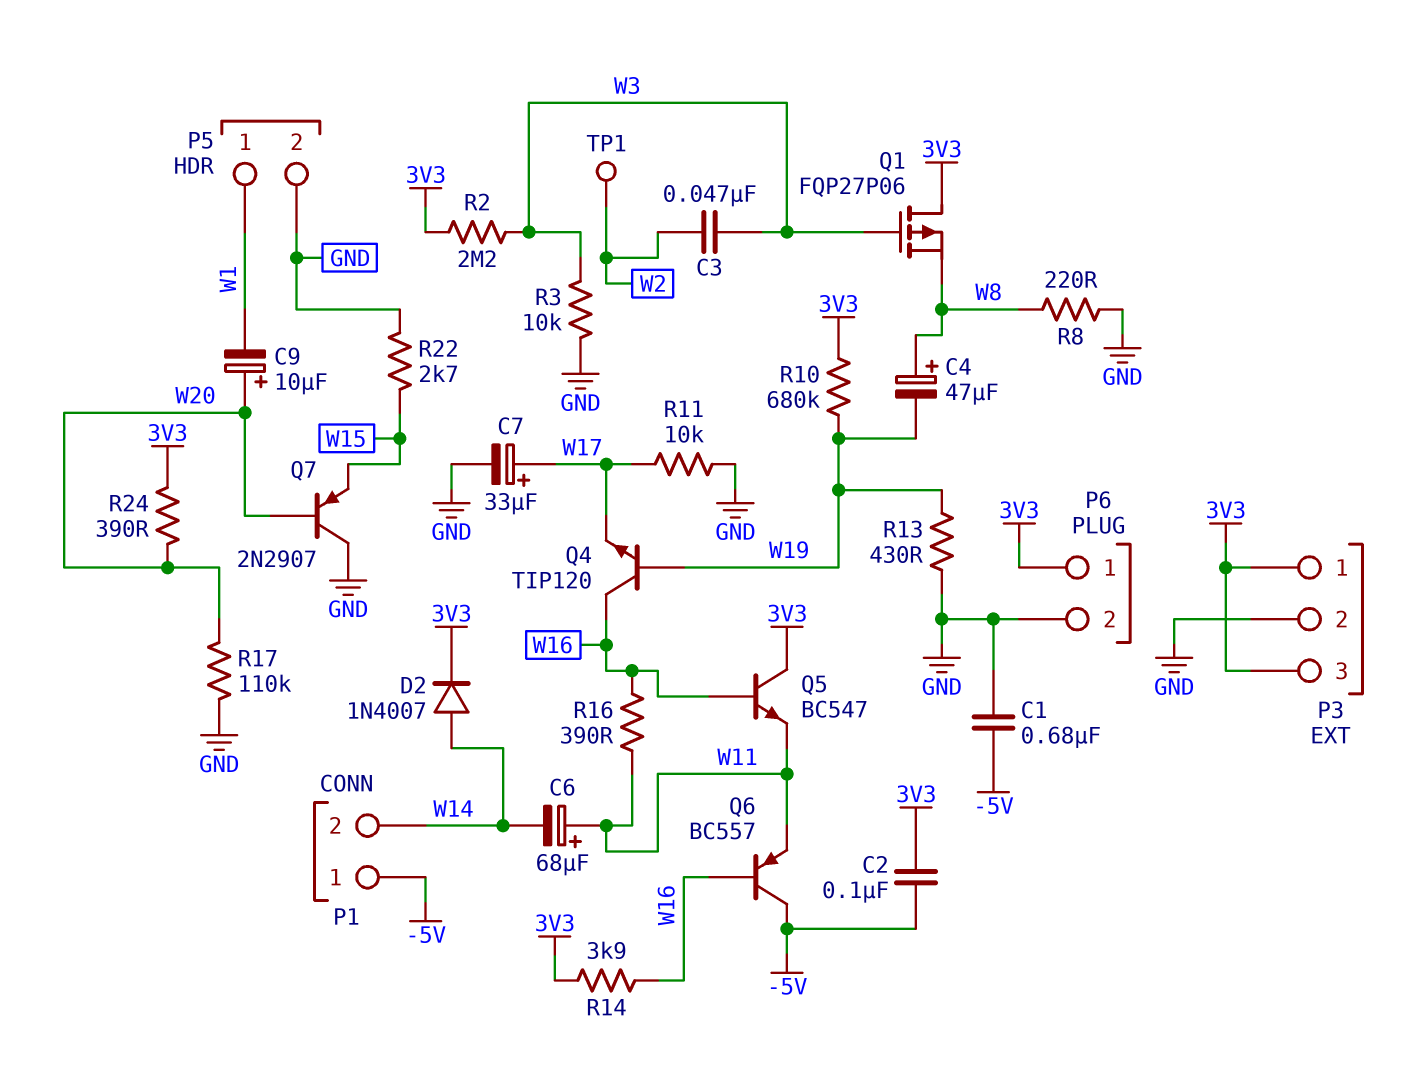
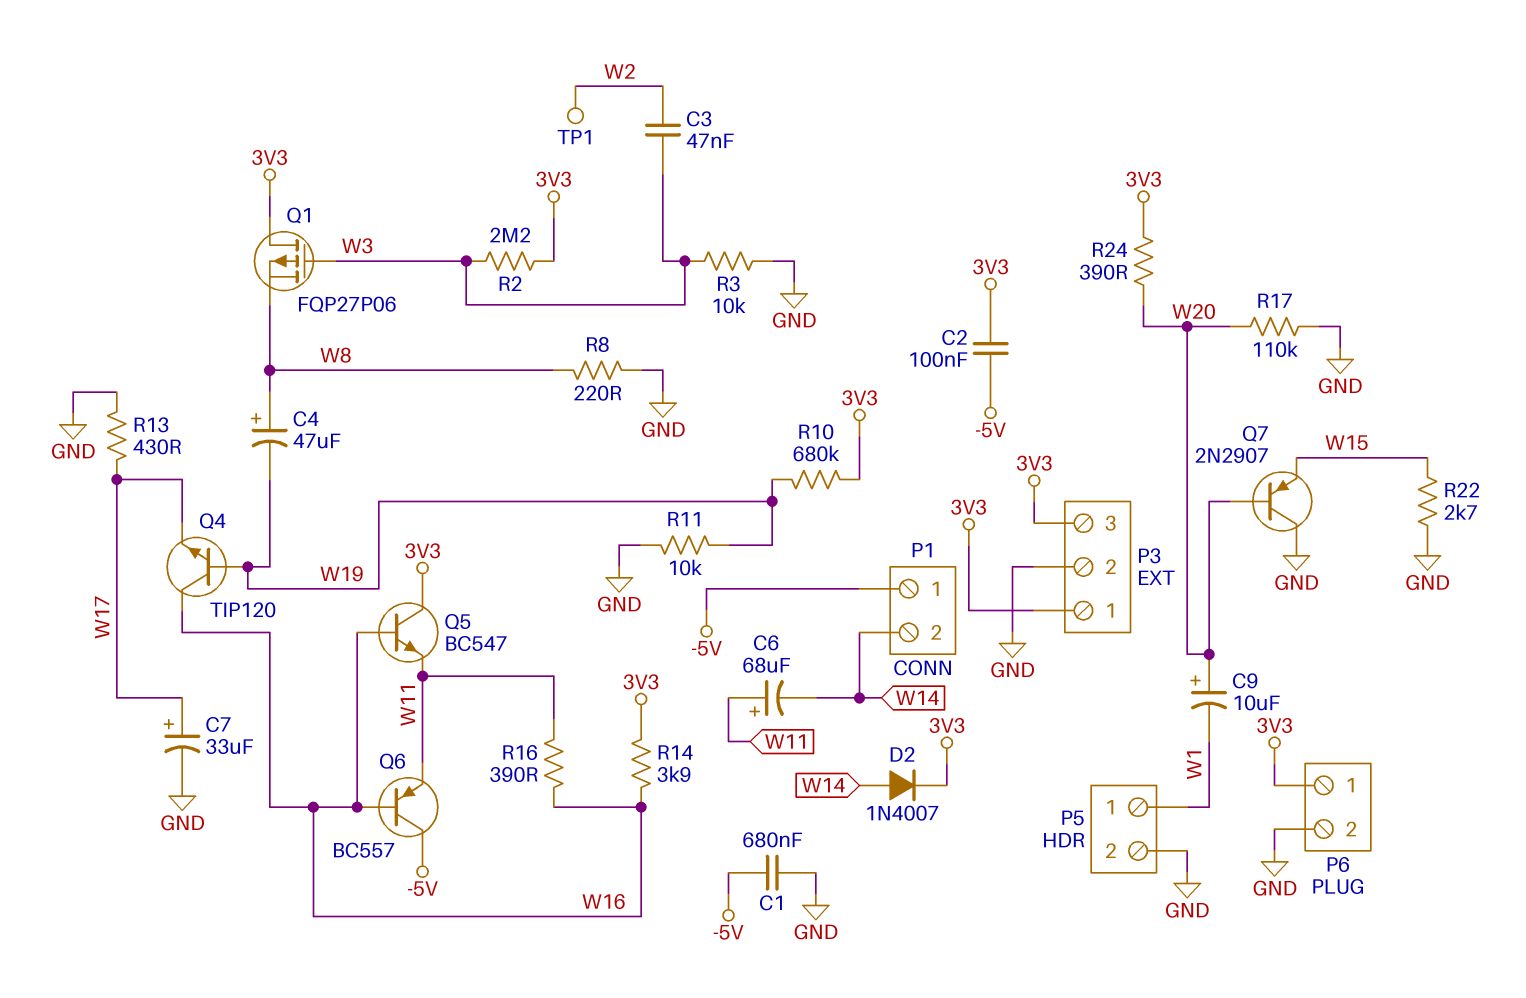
R11: 10k (GND, W17) -> 10k (GND, W19)
R13: 430 (GND, W19) -> 430 (GND, W17)

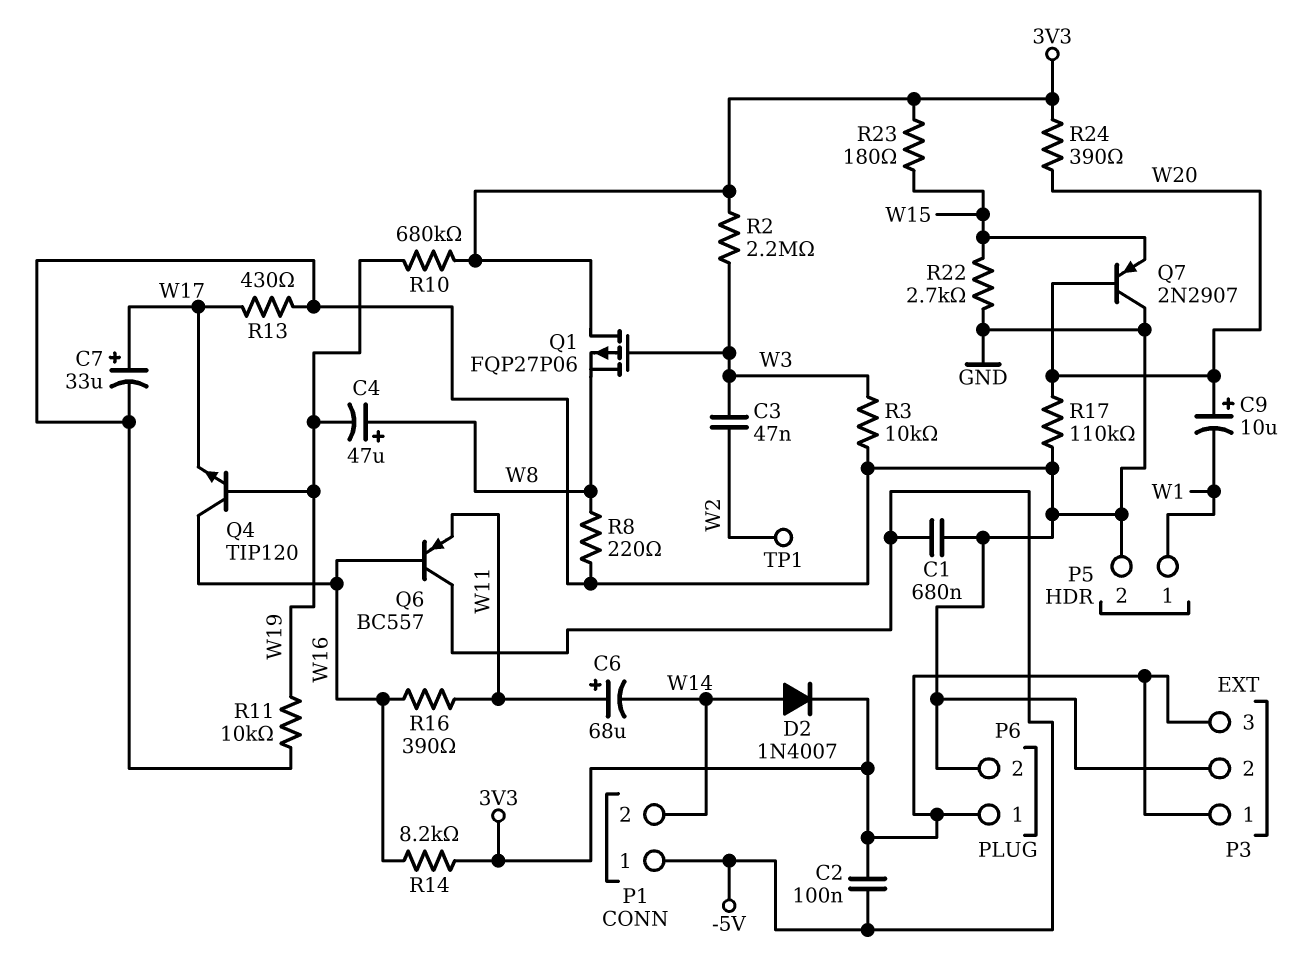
Q5: NPN BC547 (B W16, C 3V3, E W11) -> none
R14: 3.9k (3V3, W16) -> 8.2k (3V3, W16)
R23: none -> 180 (3V3, W15)

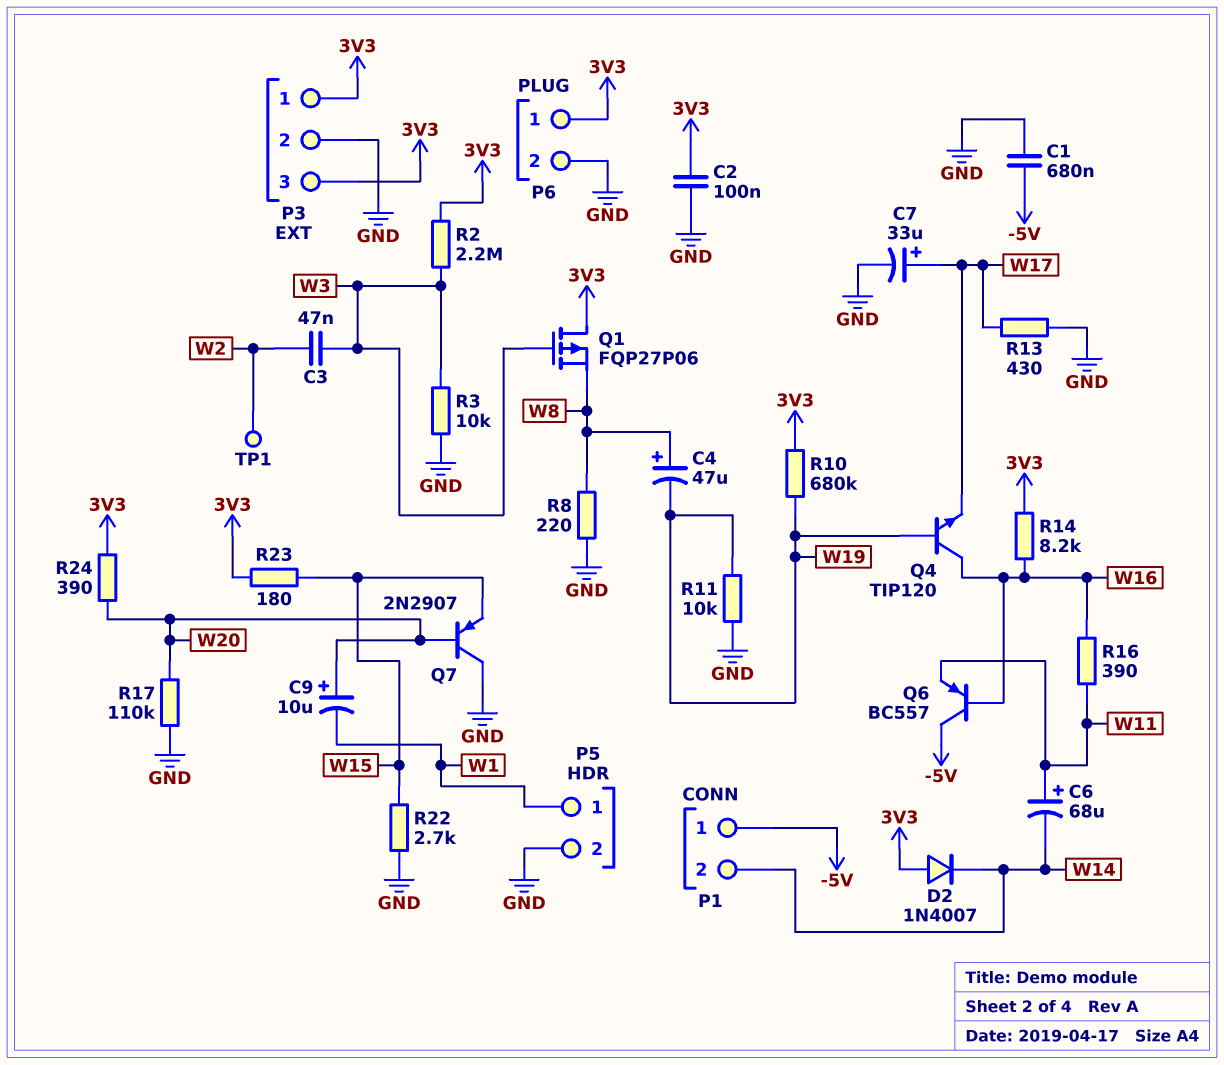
C2: 100nF (-5V, 3V3) -> 100nF (3V3, GND)
D2: diode 1N4007 (A W14, K 3V3) -> diode 1N4007 (A 3V3, K W14)

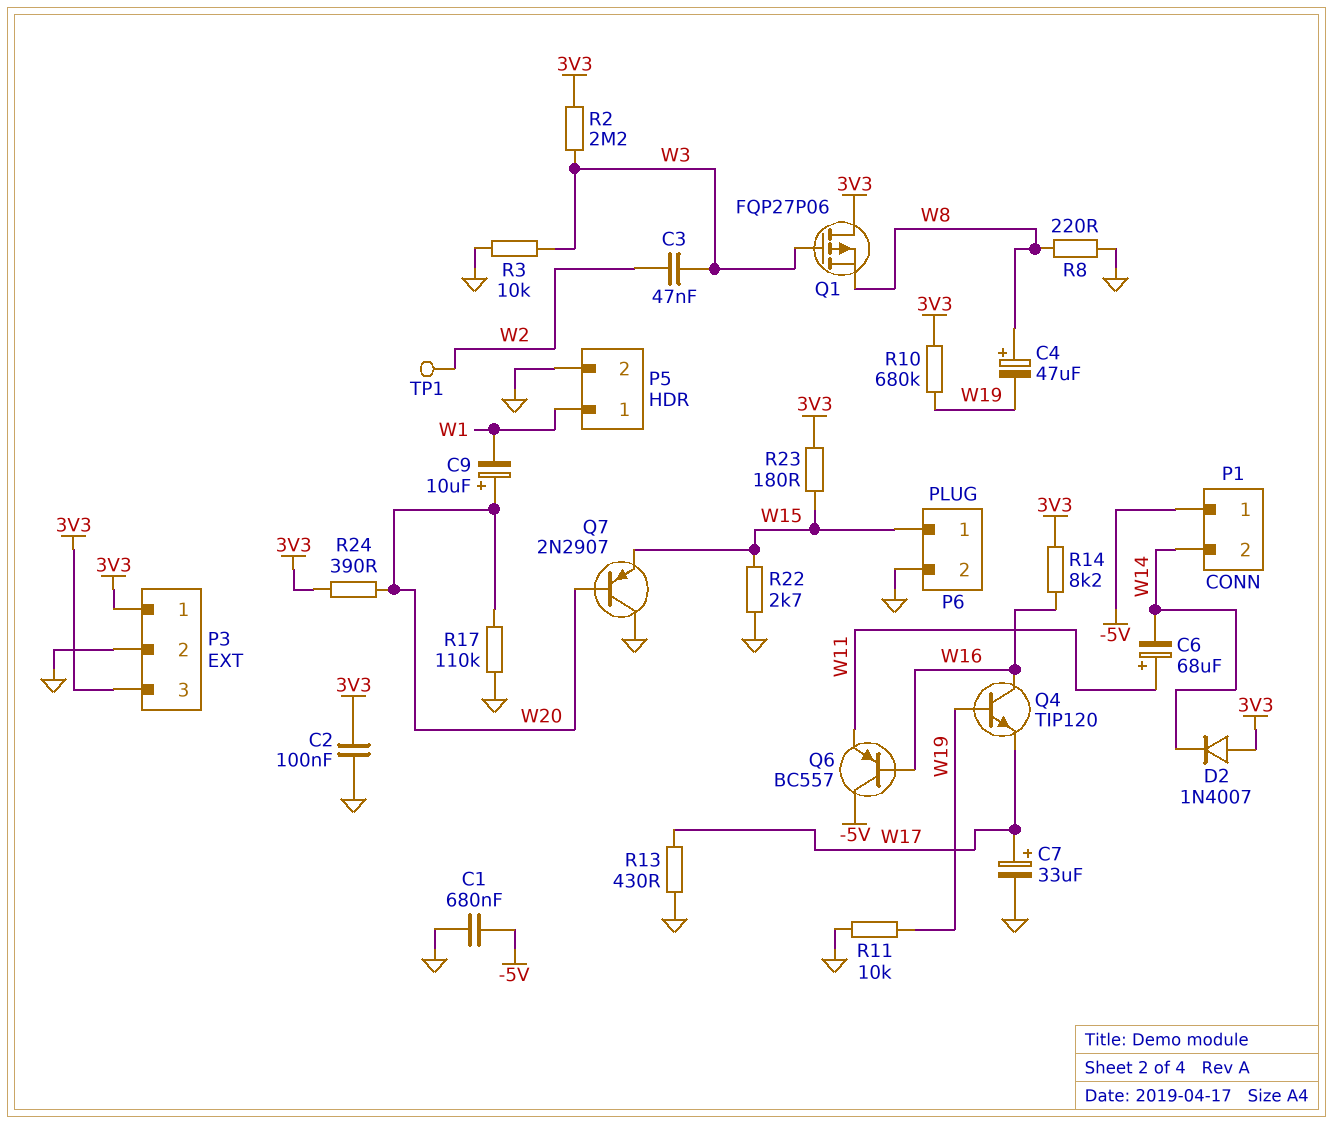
P6 pin 1: 3V3 -> W15
R16: 390 (W11, W16) -> none

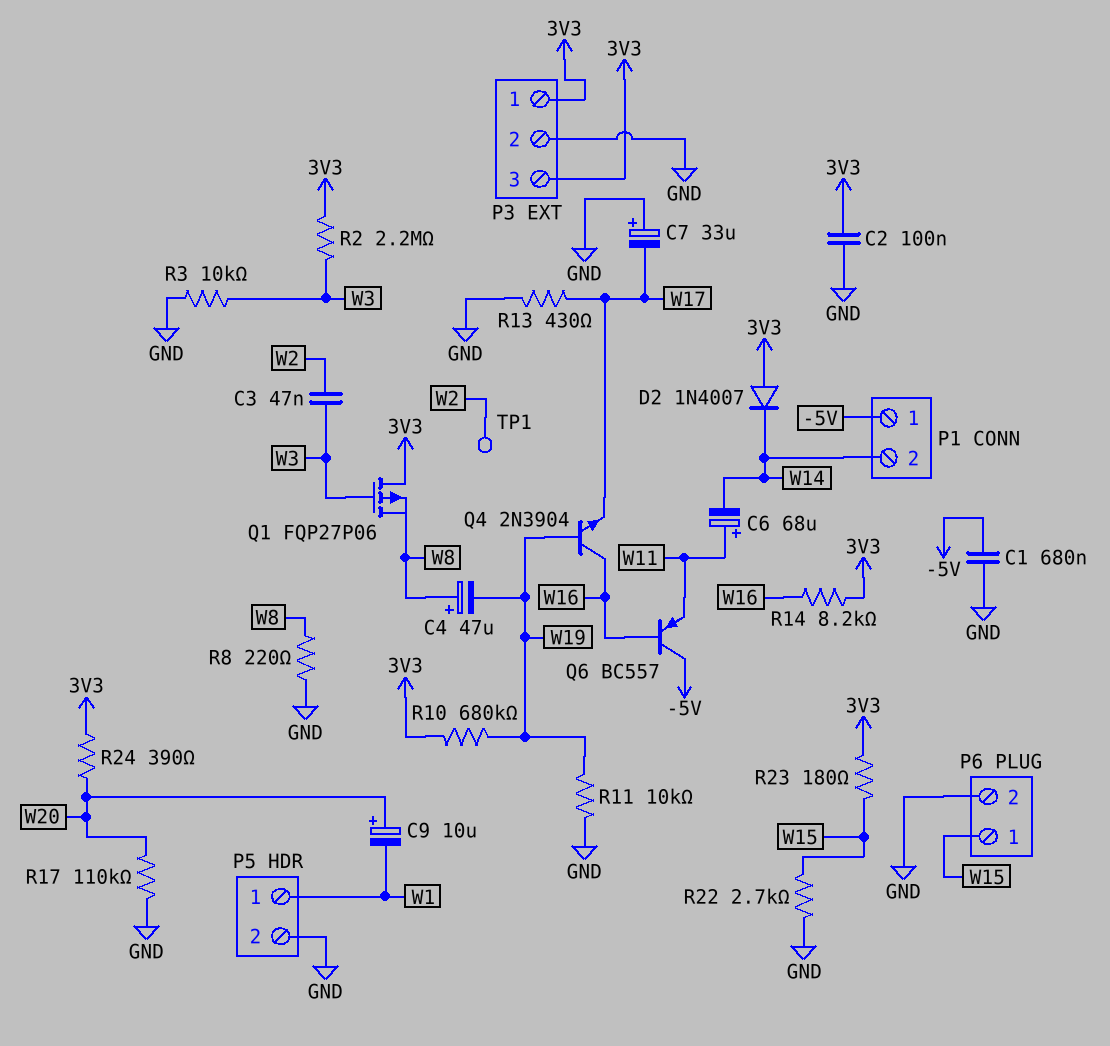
C7: 33uF (plus W17, minus GND) -> 33uF (plus GND, minus W17)
Q4: NPN TIP120 (B W19, C W16, E W17) -> NPN 2N3904 (B W19, C W16, E W17)
Q7: PNP 2N2907 (B W20, C GND, E W15) -> none

